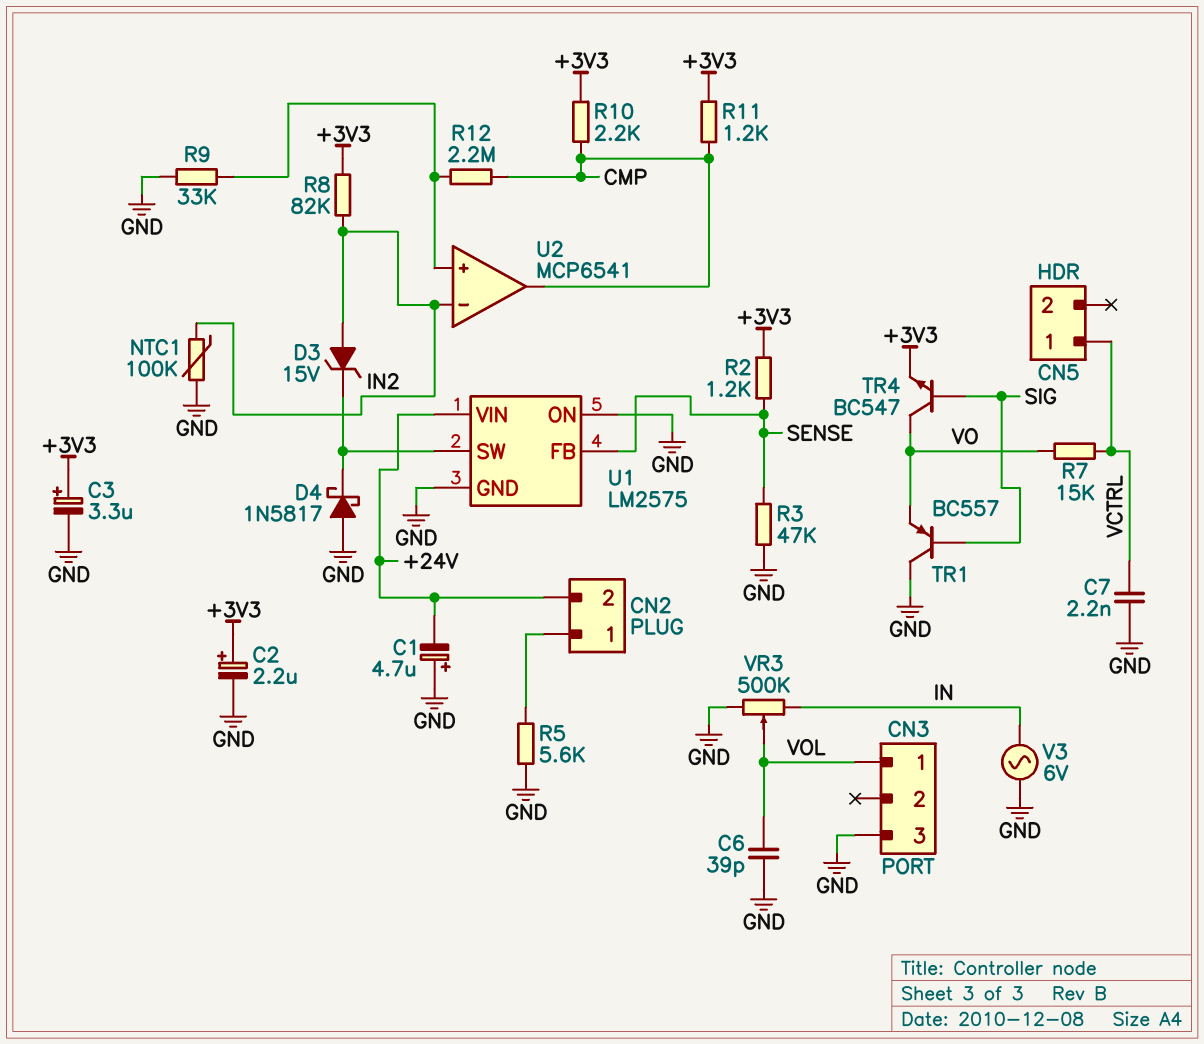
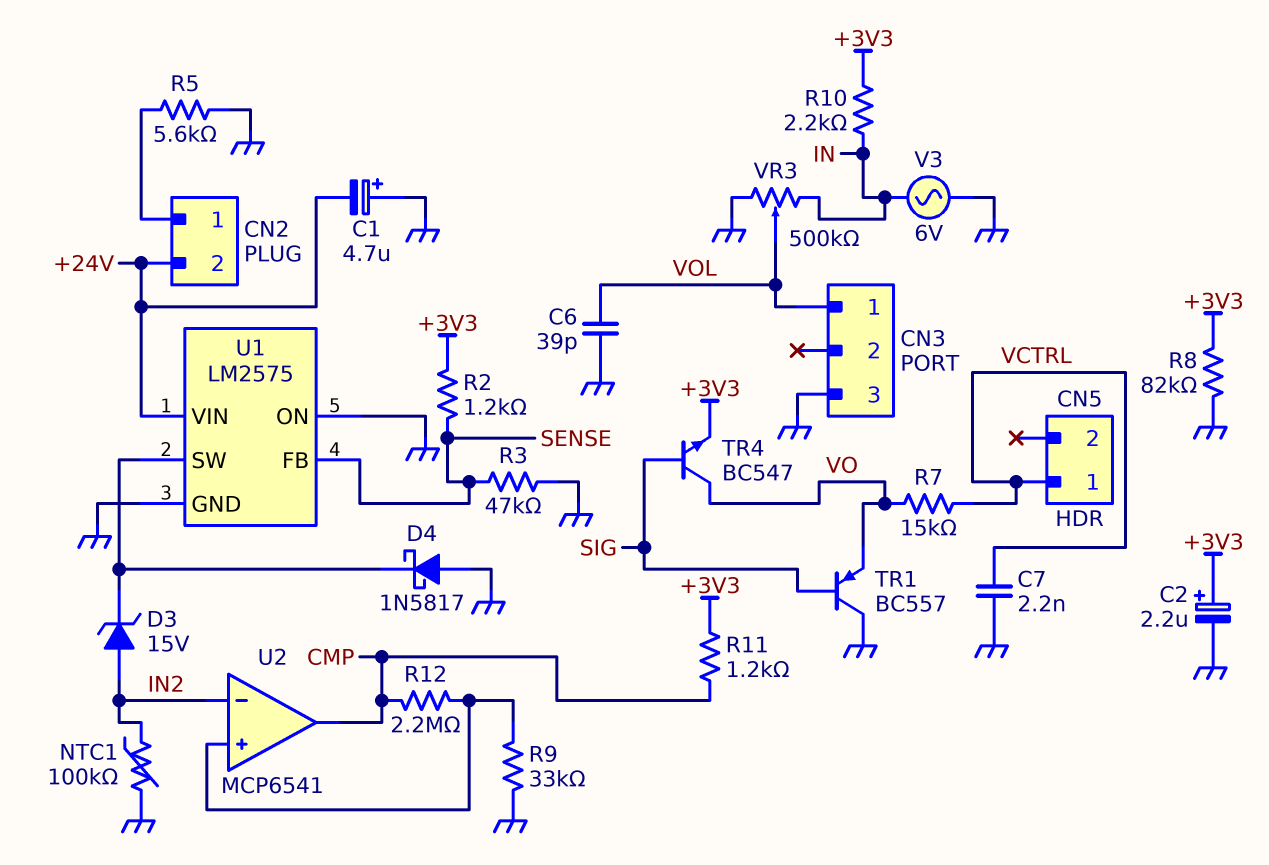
C3: 3.3uF (plus +3V3, minus GND) -> none
R8: 82k (+3V3, IN2) -> 82k (+3V3, GND)
R10: 2.2k (+3V3, CMP) -> 2.2k (+3V3, IN)

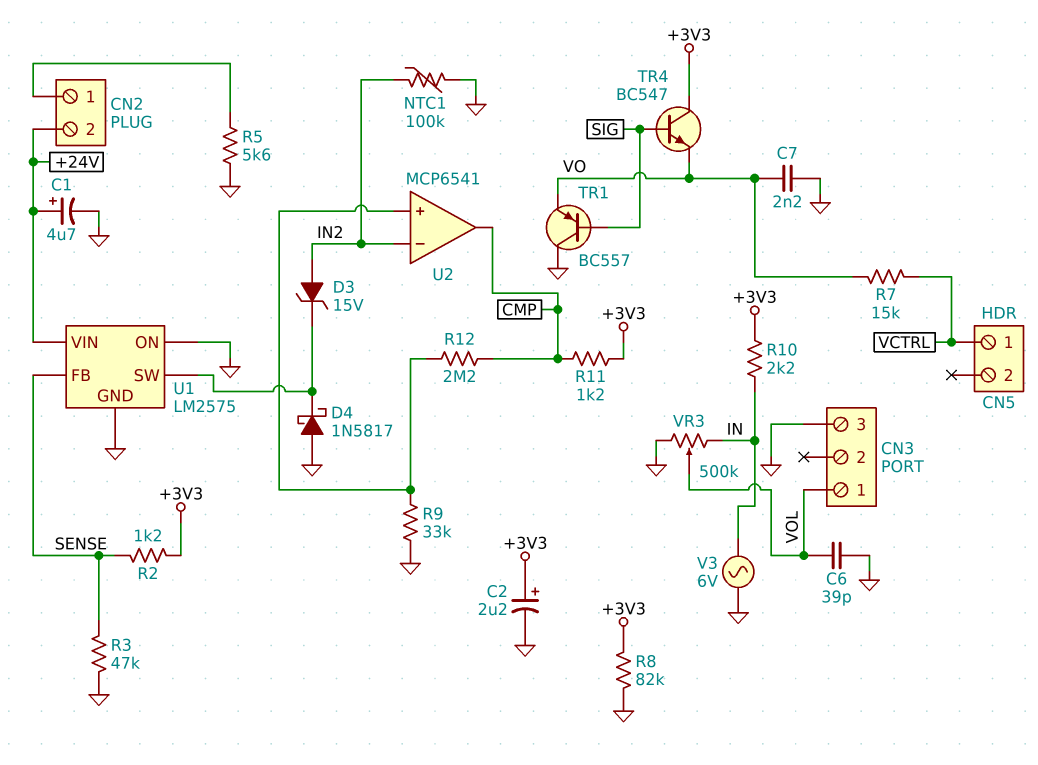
C1: 4.7uF (plus GND, minus +24V) -> 4.7uF (plus +24V, minus GND)
C7: 2.2nF (GND, VCTRL) -> 2.2nF (GND, VO)
TR4: NPN BC547 (B SIG, C VO, E +3V3) -> NPN BC547 (B SIG, C +3V3, E VO)

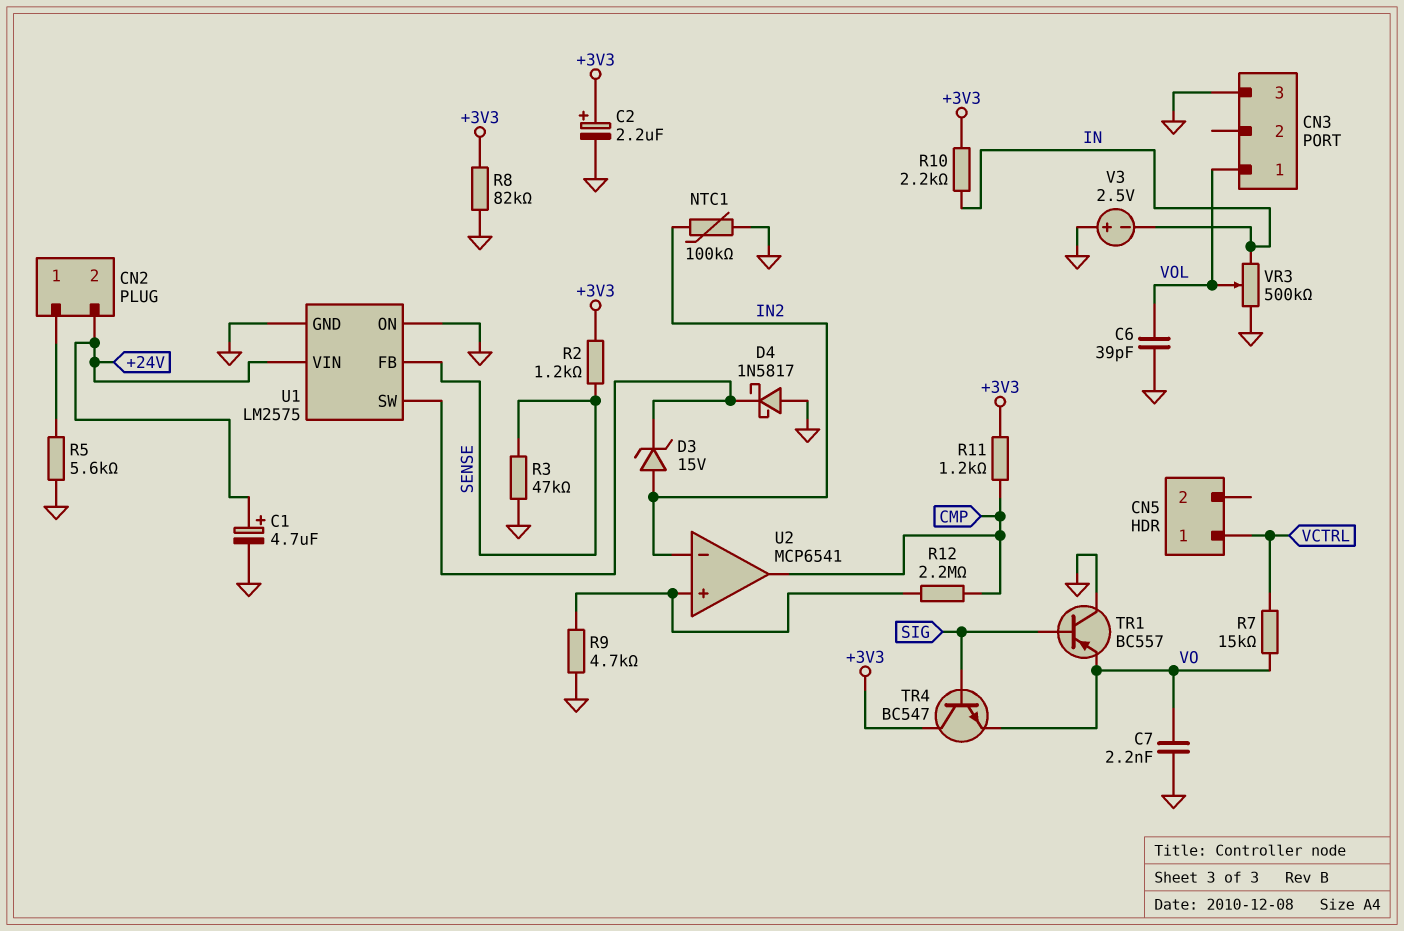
R9: 33k (GND, U2/in+) -> 4.7k (GND, U2/in+)
V3: AC 6V (GND, IN) -> 2.5V (plus GND, minus IN)

